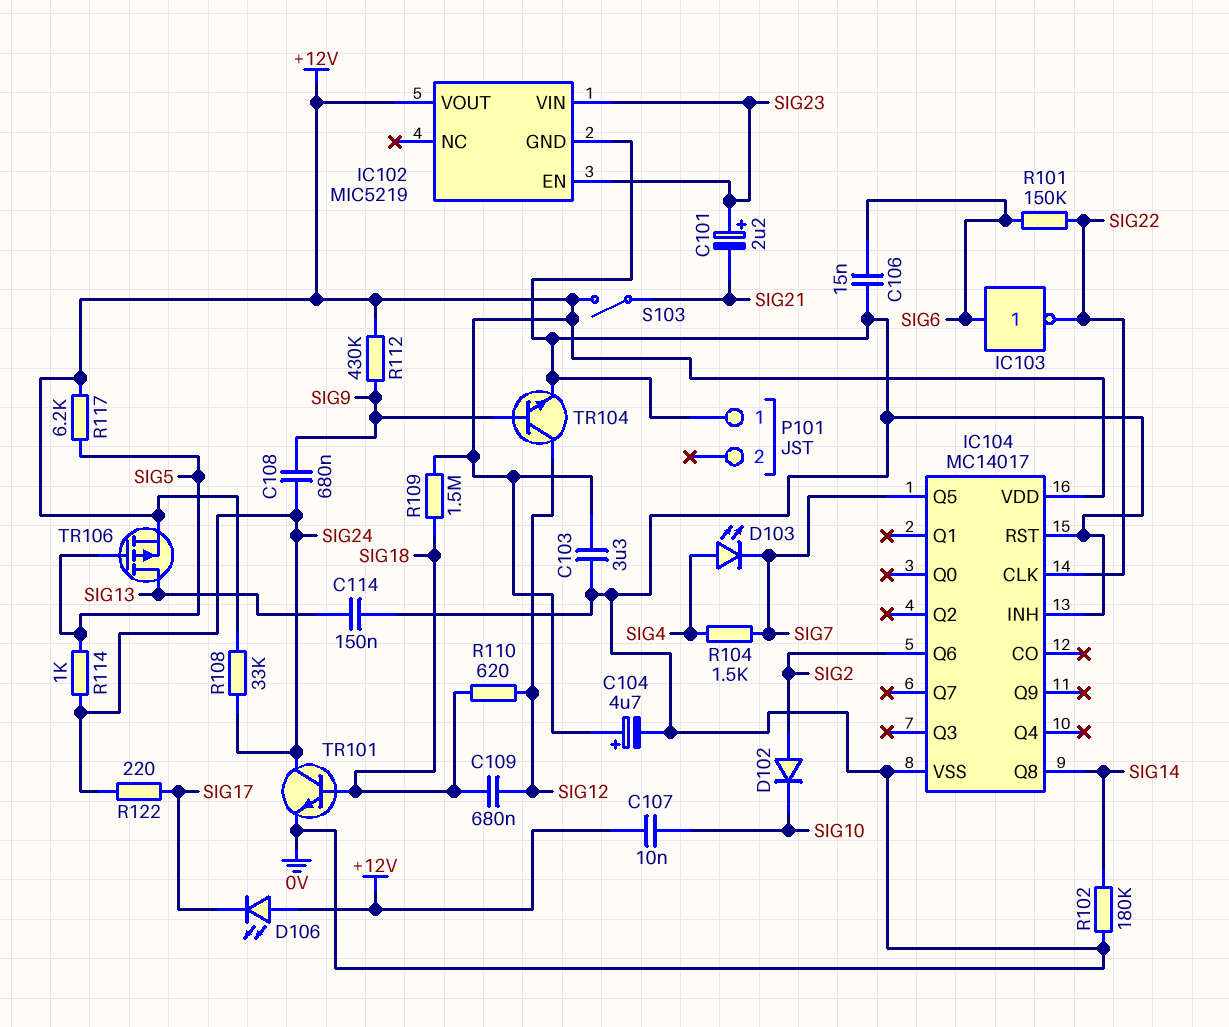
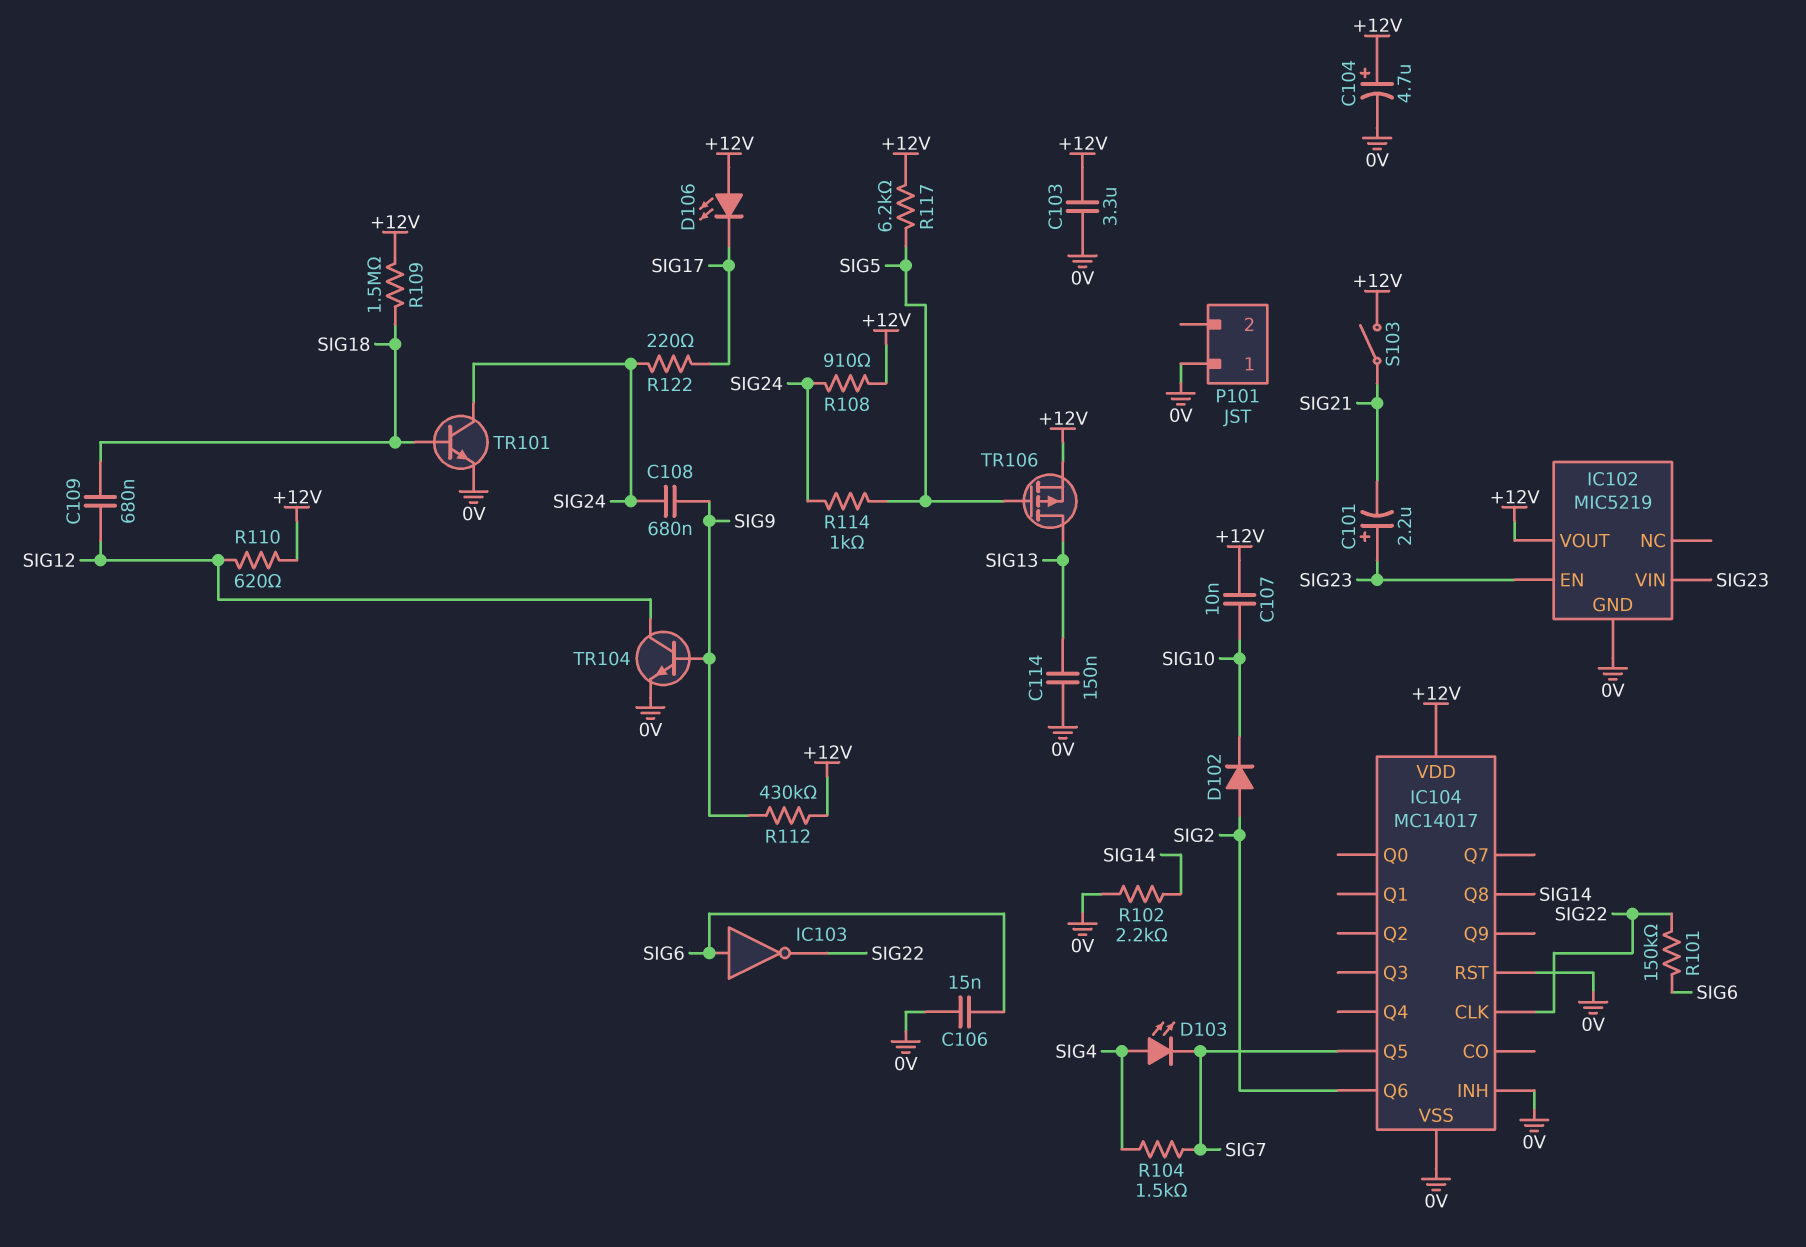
R102: 180k (0V, SIG14) -> 2.2k (0V, SIG14)
R108: 33k (+12V, SIG24) -> 910 (+12V, SIG24)
R110: 620 (SIG12, SIG18) -> 620 (+12V, SIG12)

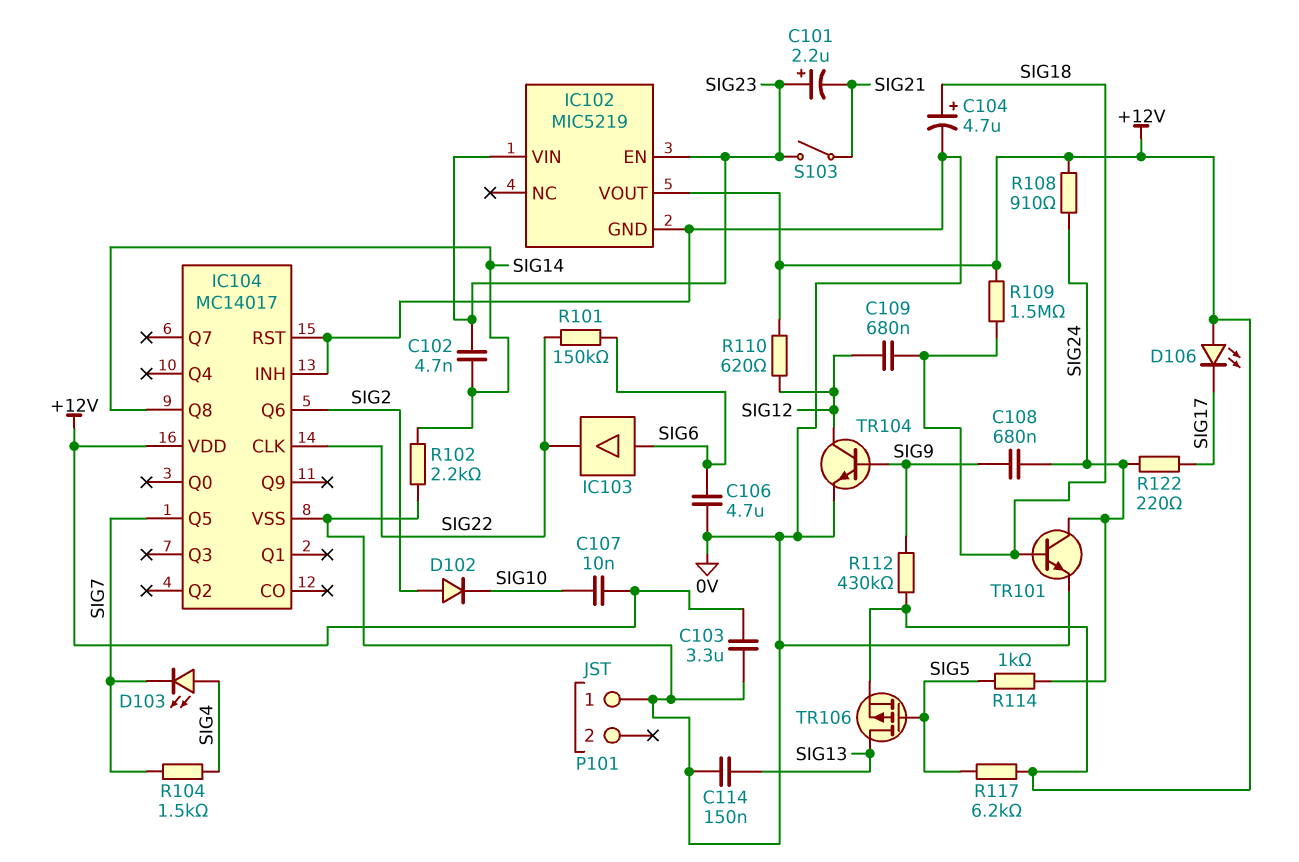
C102: none -> 4.7nF (SIG14, SIG23)
C104: 4.7uF (plus +12V, minus 0V) -> 4.7uF (plus SIG18, minus 0V)
C106: 15nF (0V, SIG6) -> 4.7uF (0V, SIG6)
IC103: NOT (in SIG6, out SIG22) -> buffer (in SIG6, out SIG22)
S103: switch (+12V, SIG21) -> switch (SIG21, SIG23)

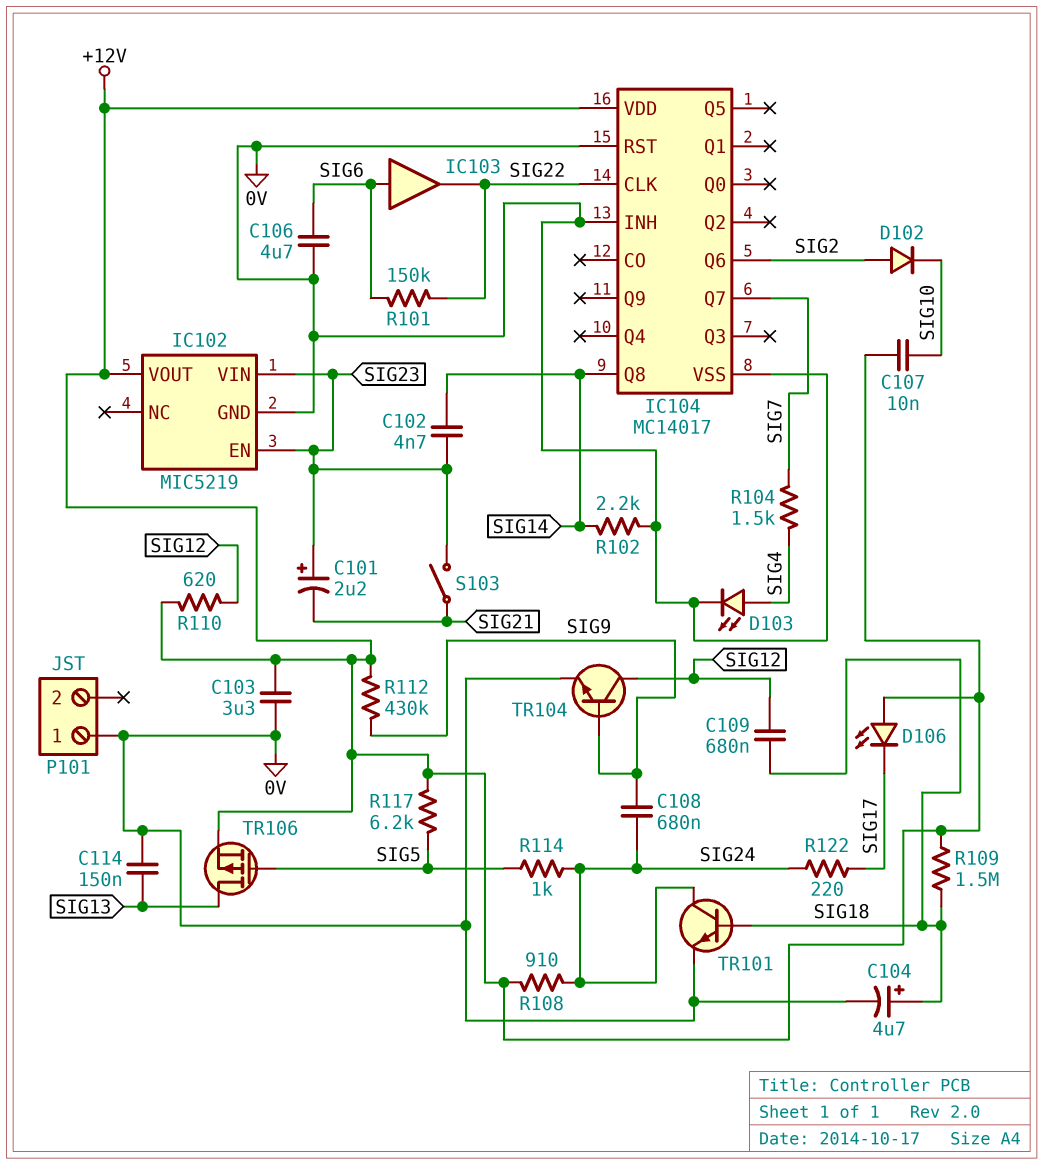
D103: LED (A SIG4, K SIG7) -> LED (A SIG4, K 0V)
IC104 pin Q5: SIG7 -> none
IC104 pin Q7: none -> SIG7

